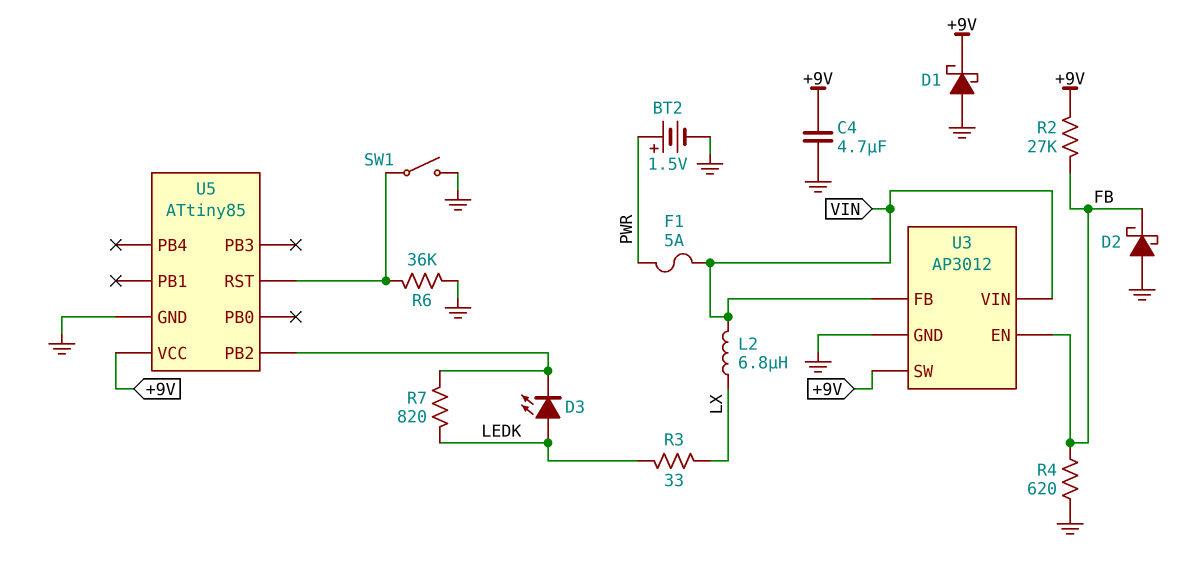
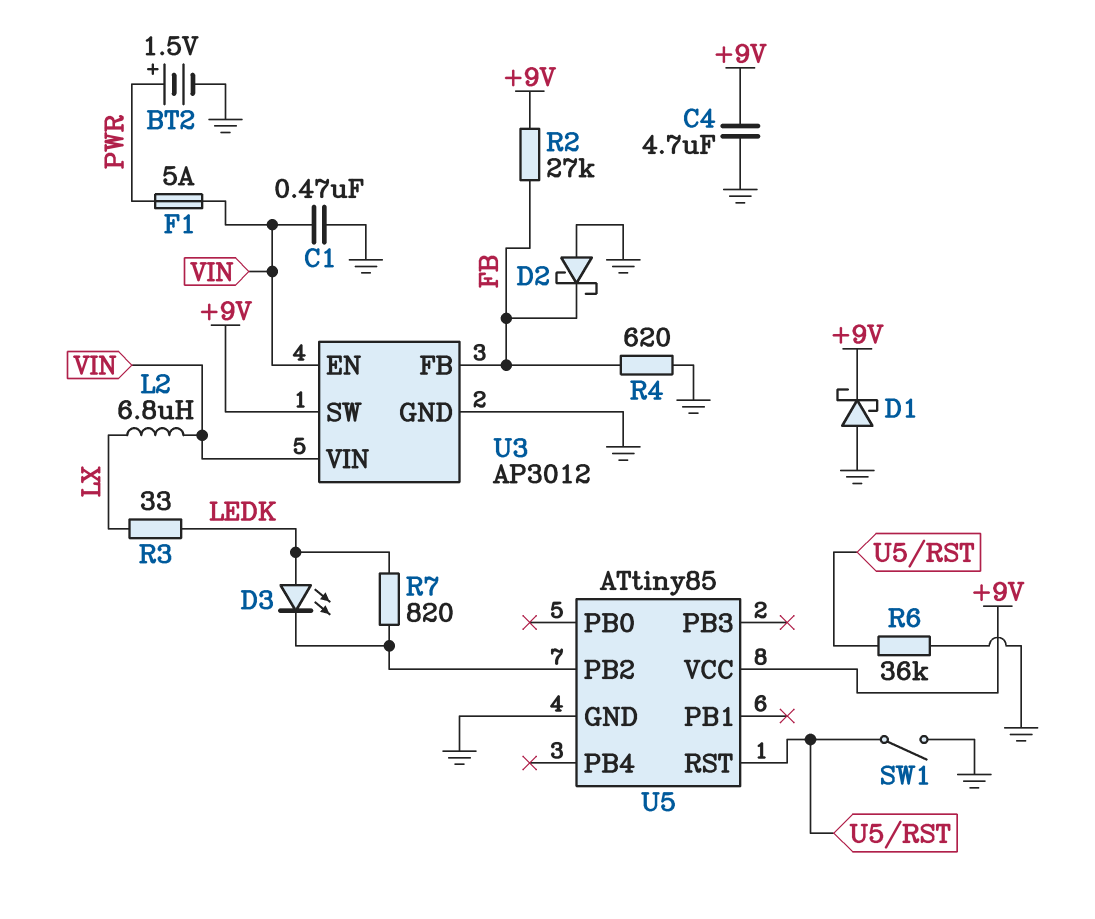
C1: none -> 470nF (GND, VIN)
U3 pin EN: FB -> VIN
U3 pin FB: VIN -> FB

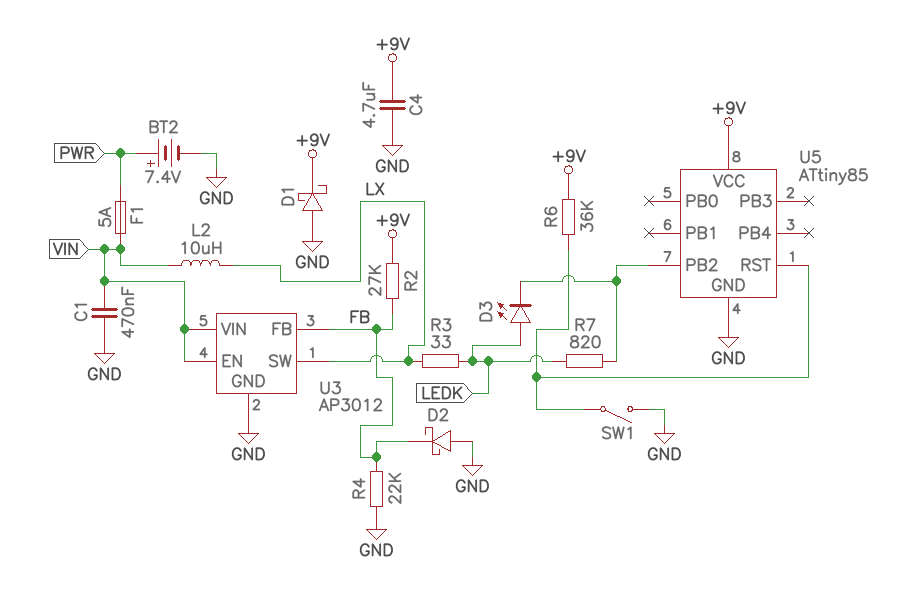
BT2: 1.5V (plus PWR, minus GND) -> 7.4V (plus PWR, minus GND)
L2: 6.8uH (LX, VIN) -> 10uH (LX, VIN)
R4: 620 (FB, GND) -> 22k (FB, GND)
R6: 36k (GND, U5/RST) -> 36k (+9V, U5/RST)
U3 pin SW: +9V -> LX

